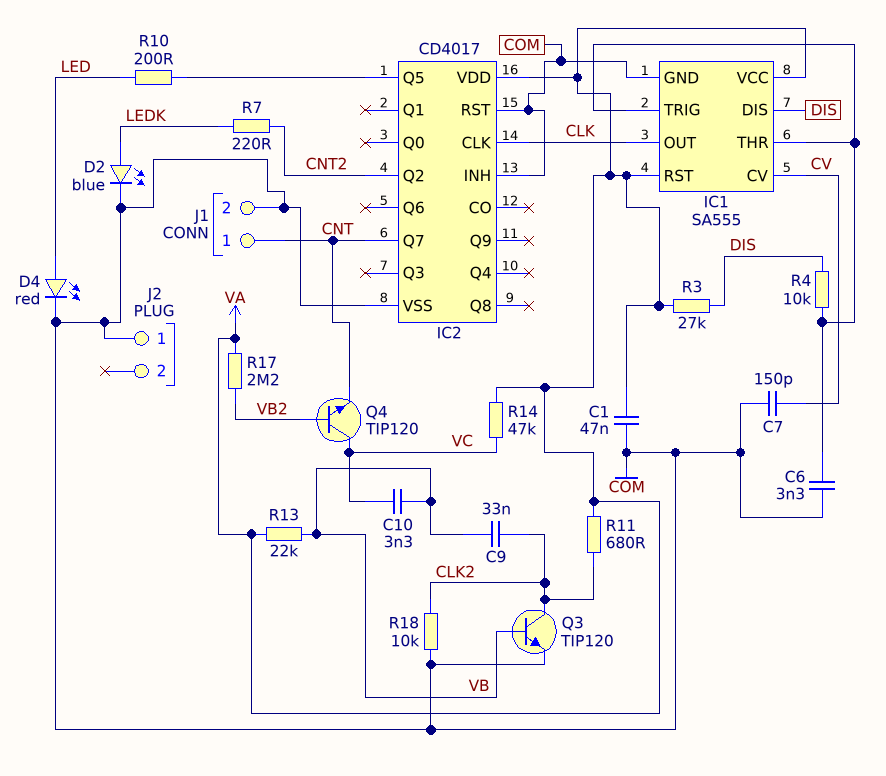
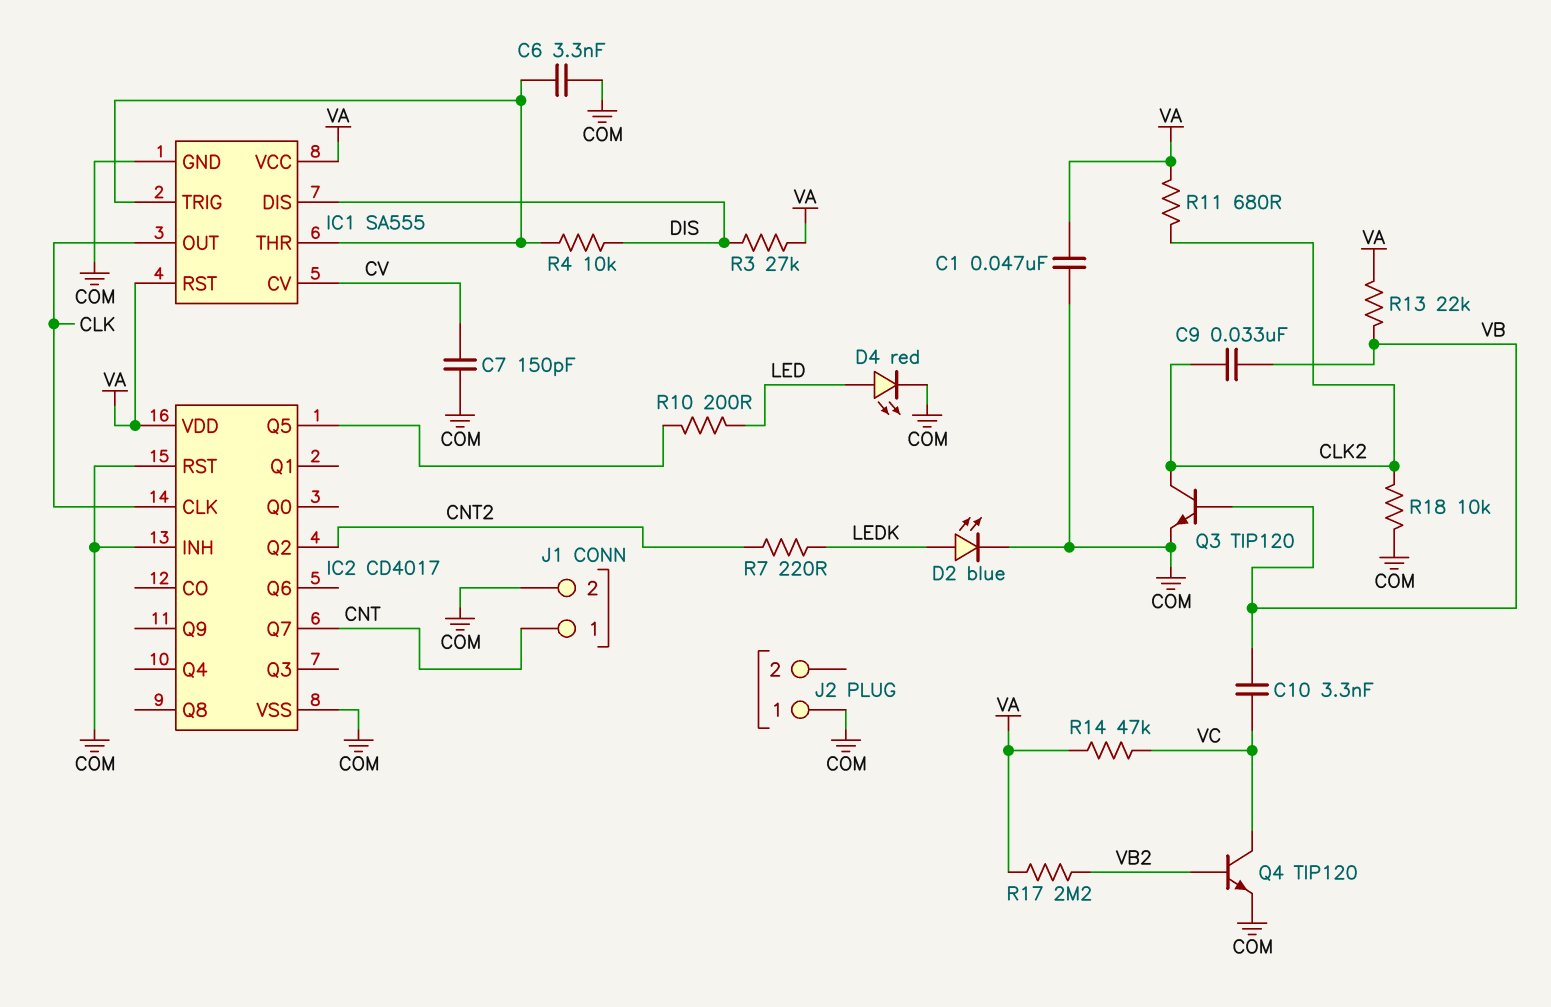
Q4: NPN TIP120 (B VB2, C VC, E CNT) -> NPN TIP120 (B VB2, C VC, E COM)

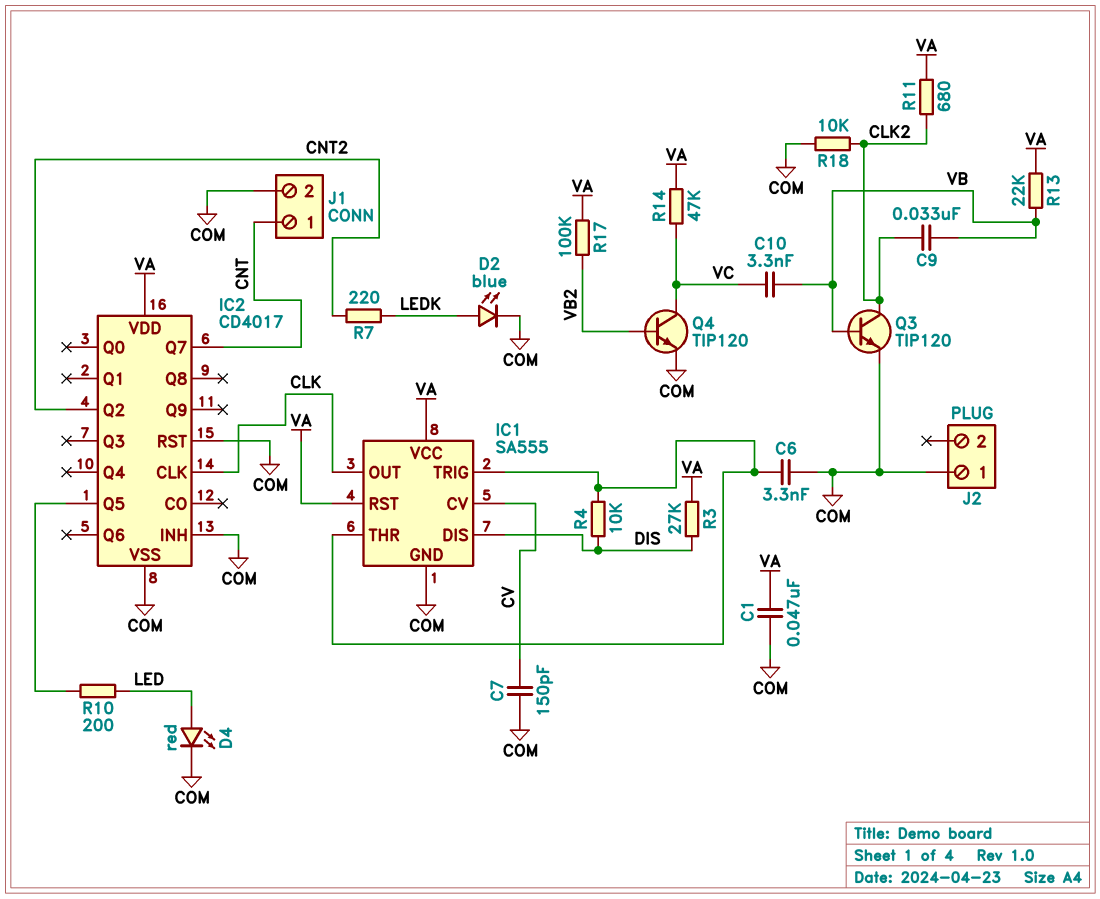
R17: 2.2M (VA, VB2) -> 100k (VA, VB2)

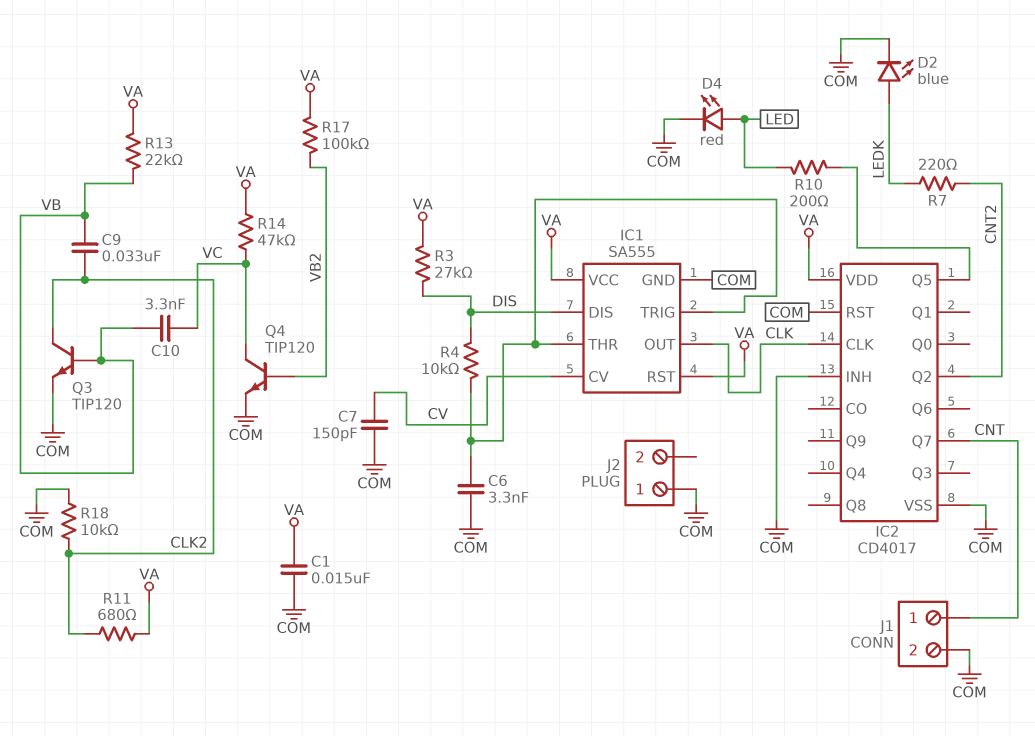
C1: 47nF (COM, VA) -> 15nF (COM, VA)

